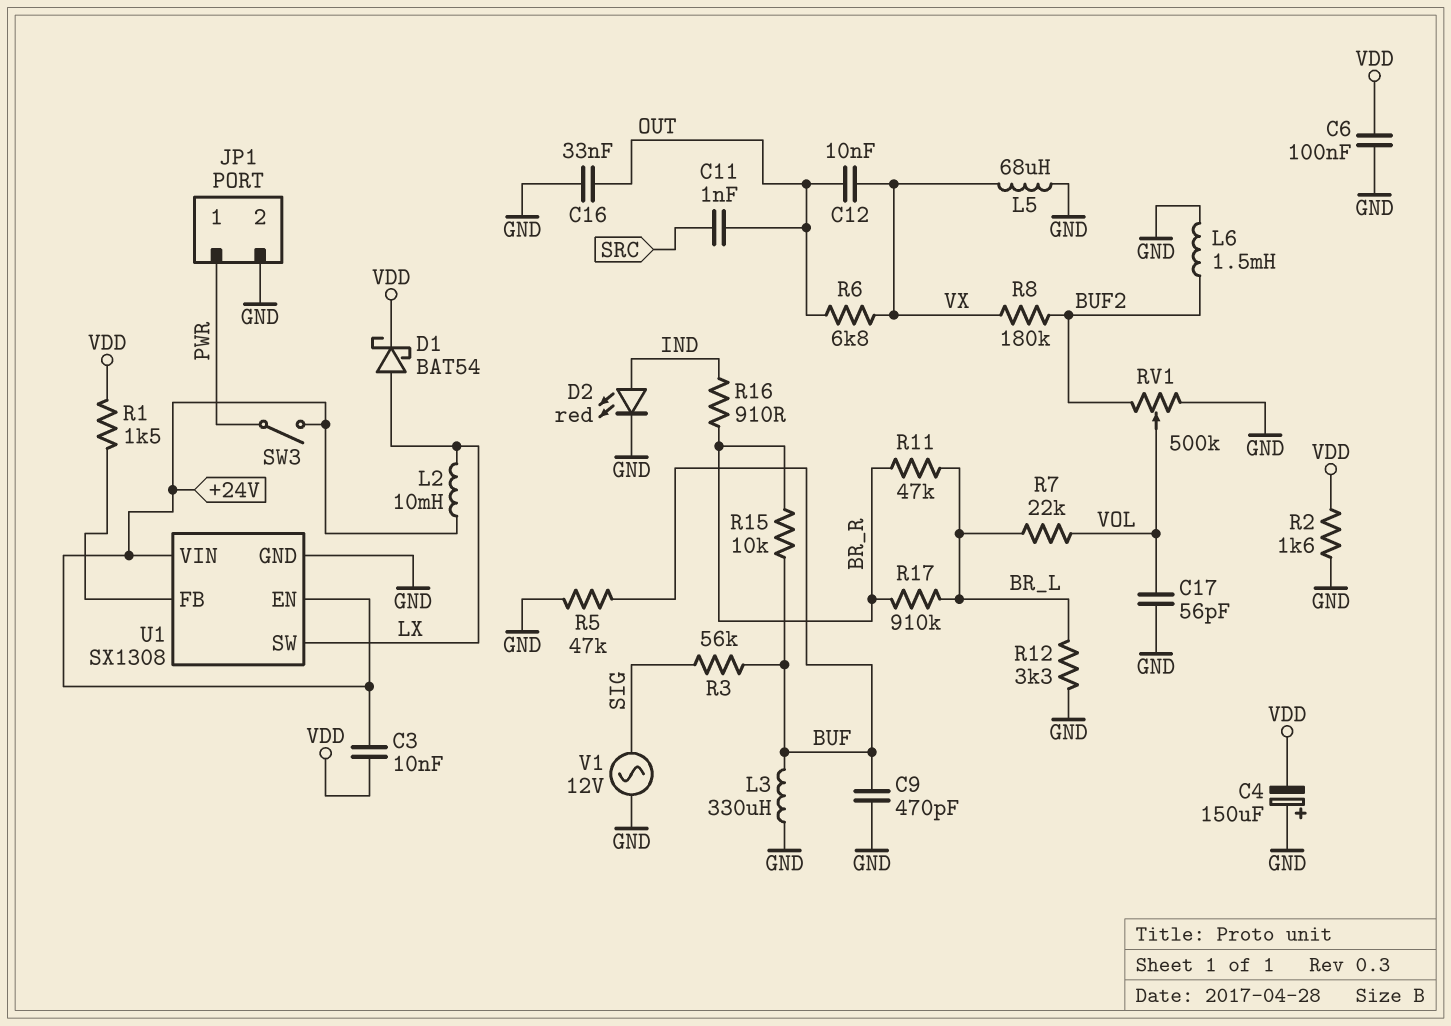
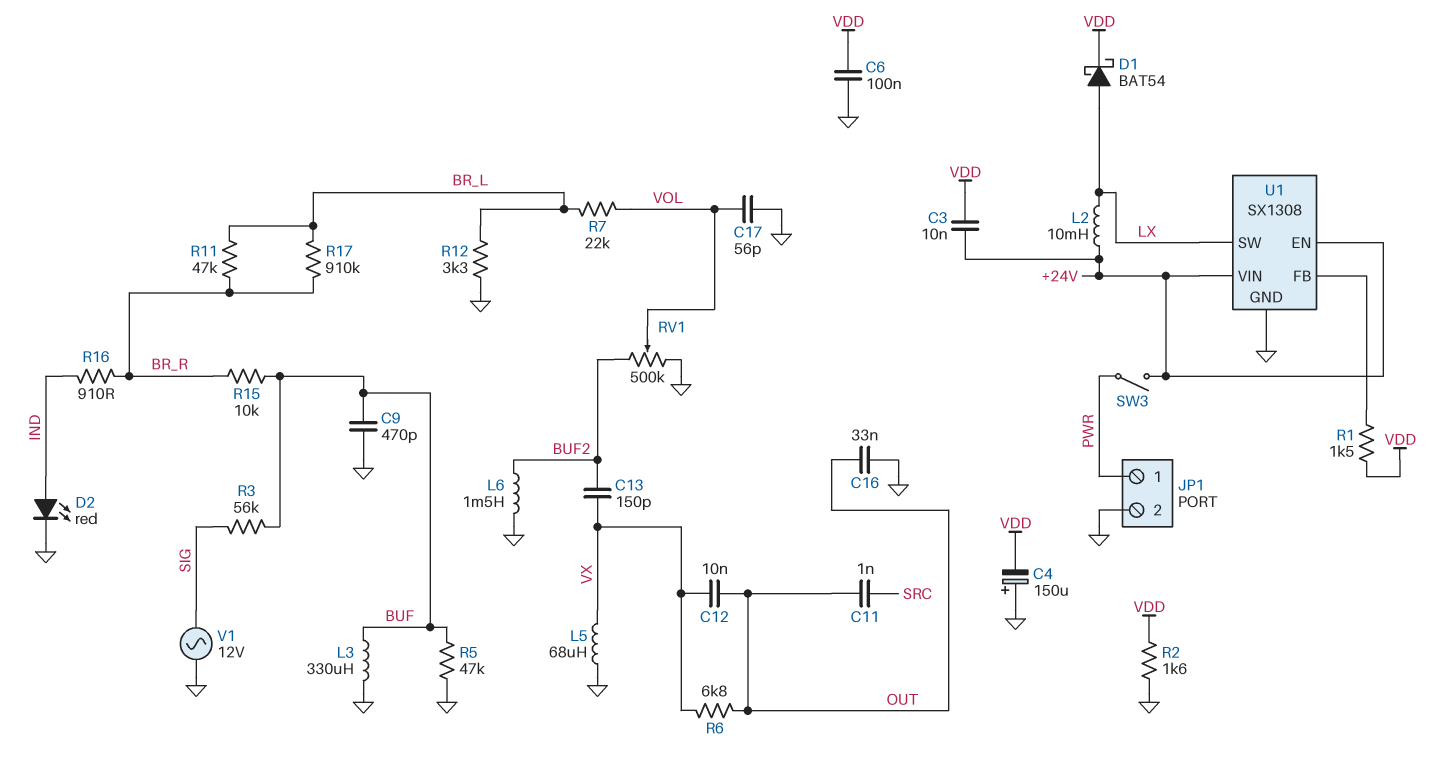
C13: none -> 150pF (BUF2, VX)
R8: 180k (BUF2, VX) -> none

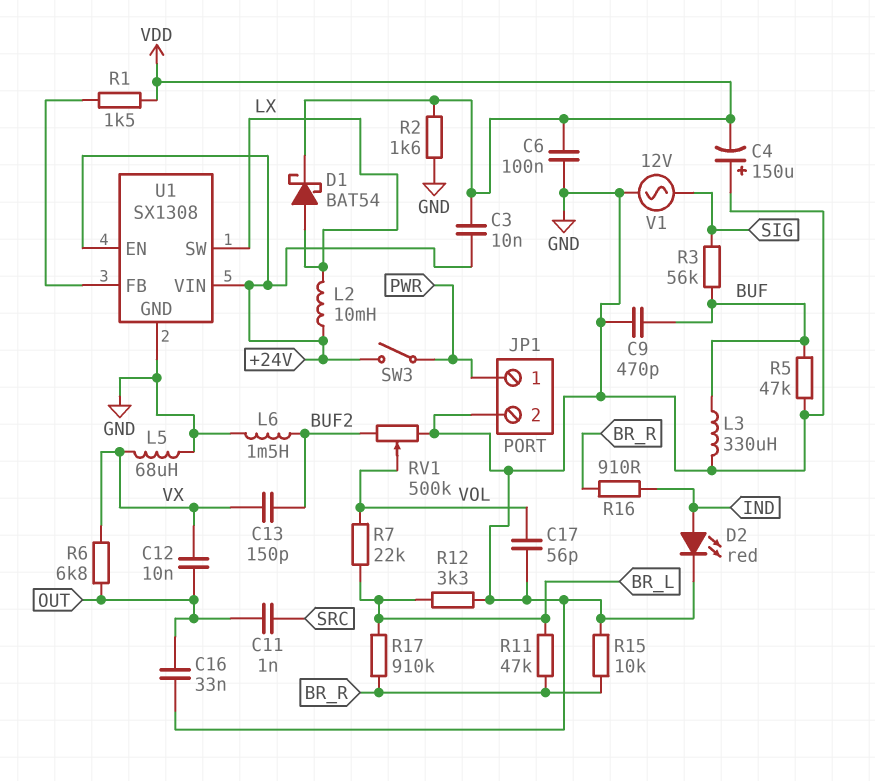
R15: 10k (BR_R, BUF) -> 10k (BR_R, GND)

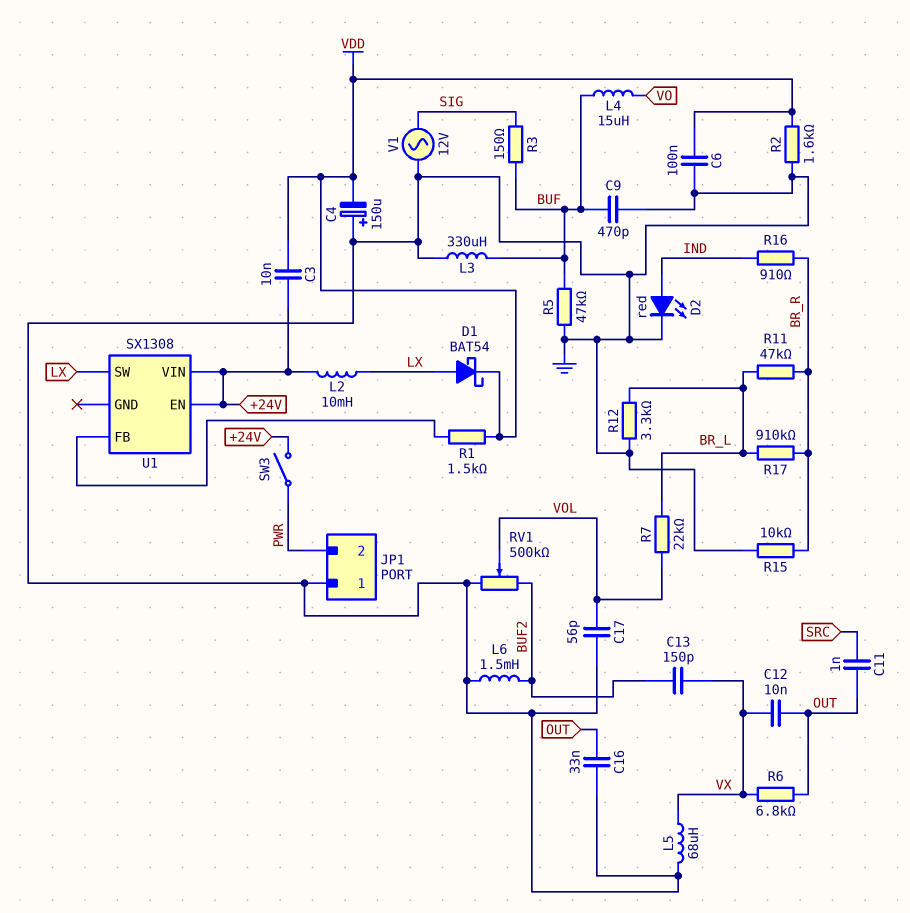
JP1 pin 1: PWR -> GND
JP1 pin 2: GND -> PWR
L4: none -> 15uH (BUF, VO)
R3: 56k (BUF, SIG) -> 150 (BUF, SIG)
U1 pin GND: GND -> none

